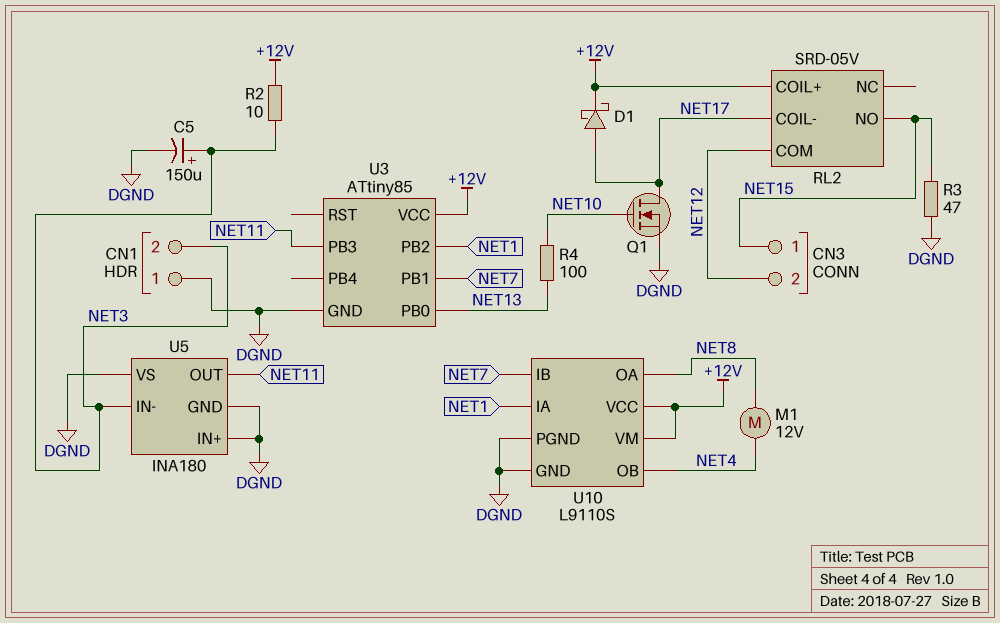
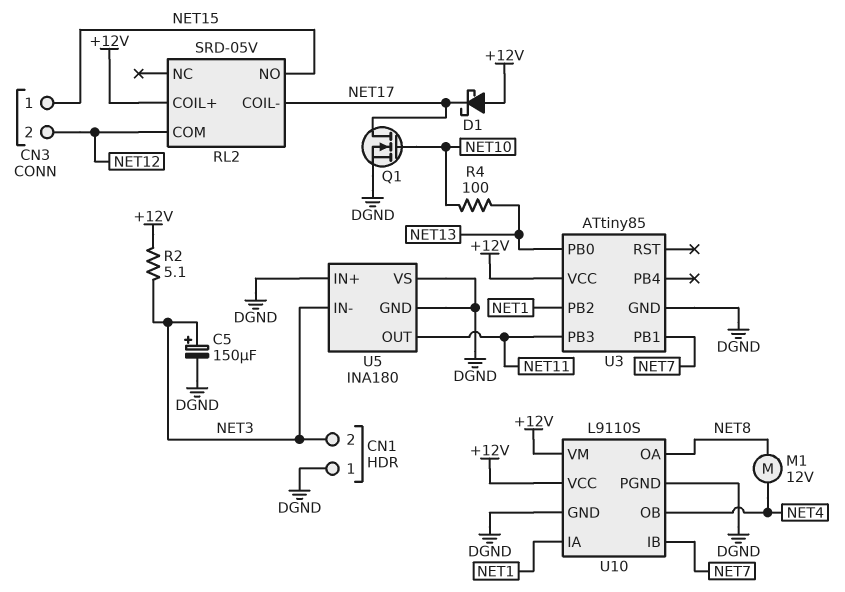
D1: schottky (A NET17, K +12V) -> schottky (A +12V, K NET17)
R2: 10 (+12V, NET3) -> 5.1 (+12V, NET3)
R3: 47 (DGND, NET15) -> none

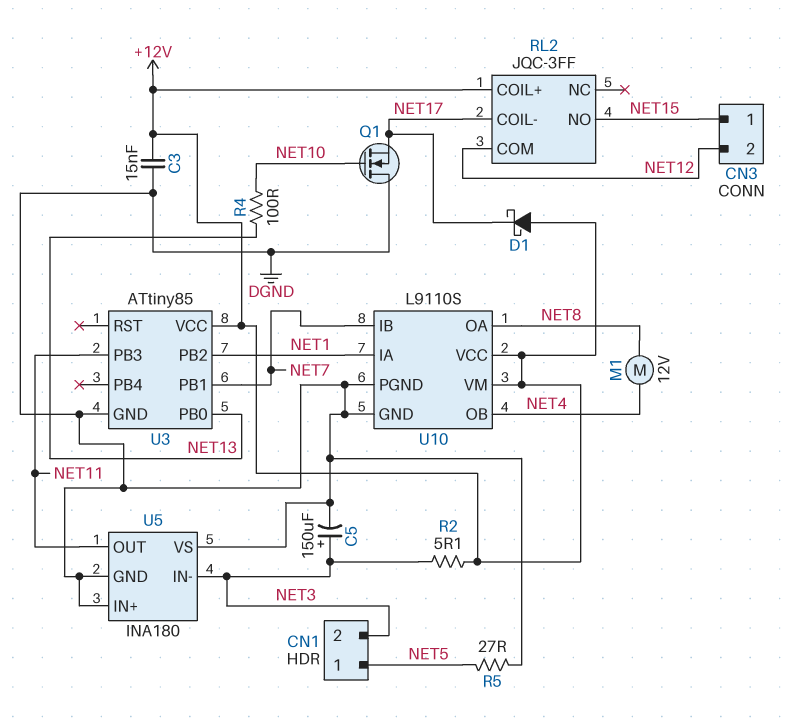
C3: none -> 15nF (+12V, DGND)
CN1 pin 1: DGND -> NET5
Q1: NMOS (G NET10, D NET17, S DGND) -> NMOS (G NET10, D DGND, S NET17)
R5: none -> 27 (DGND, NET5)
RL2: SRD-05V -> JQC-3FF

